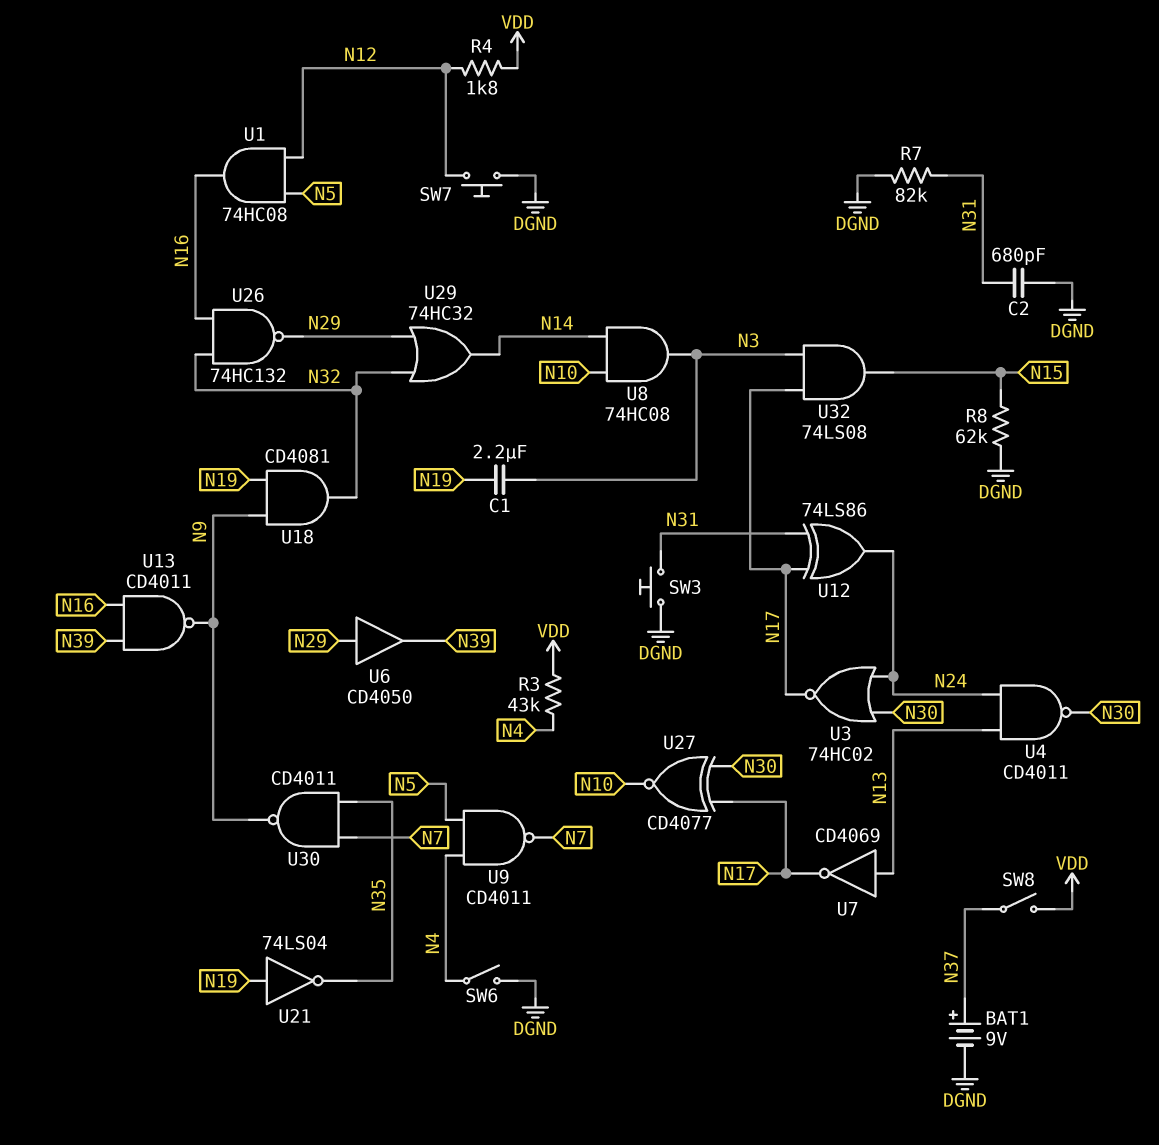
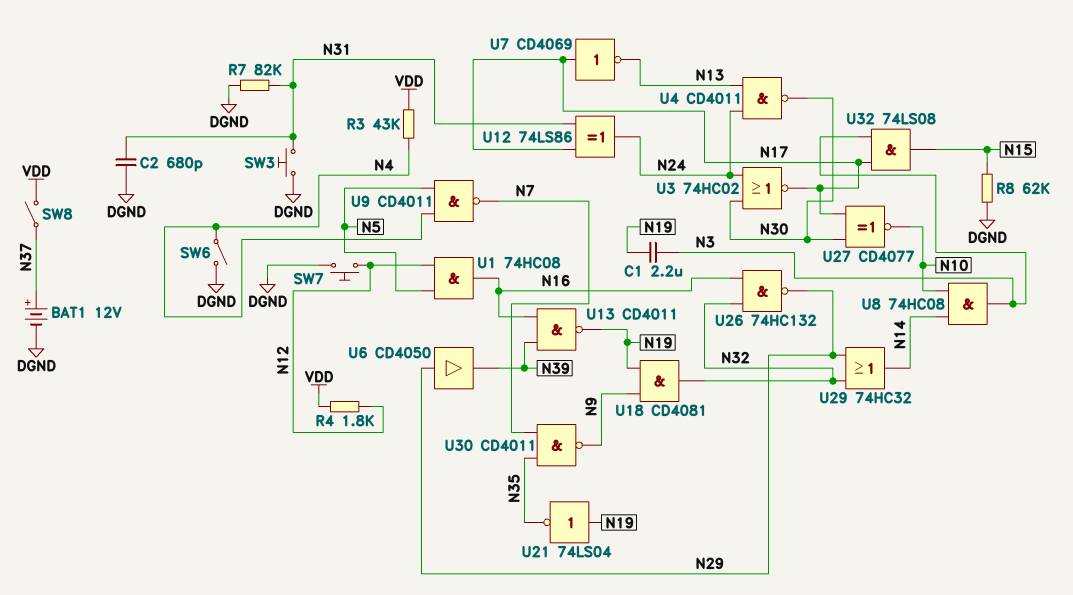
BAT1: 9V (plus N37, minus DGND) -> 12V (plus N37, minus DGND)
U7: NOT CD4069 (in N13, out N17) -> NOT CD4069 (in N17, out N13)
U13: NAND CD4011 (in N16, in N39, out N9) -> NAND CD4011 (in N16, in N39, out N19)

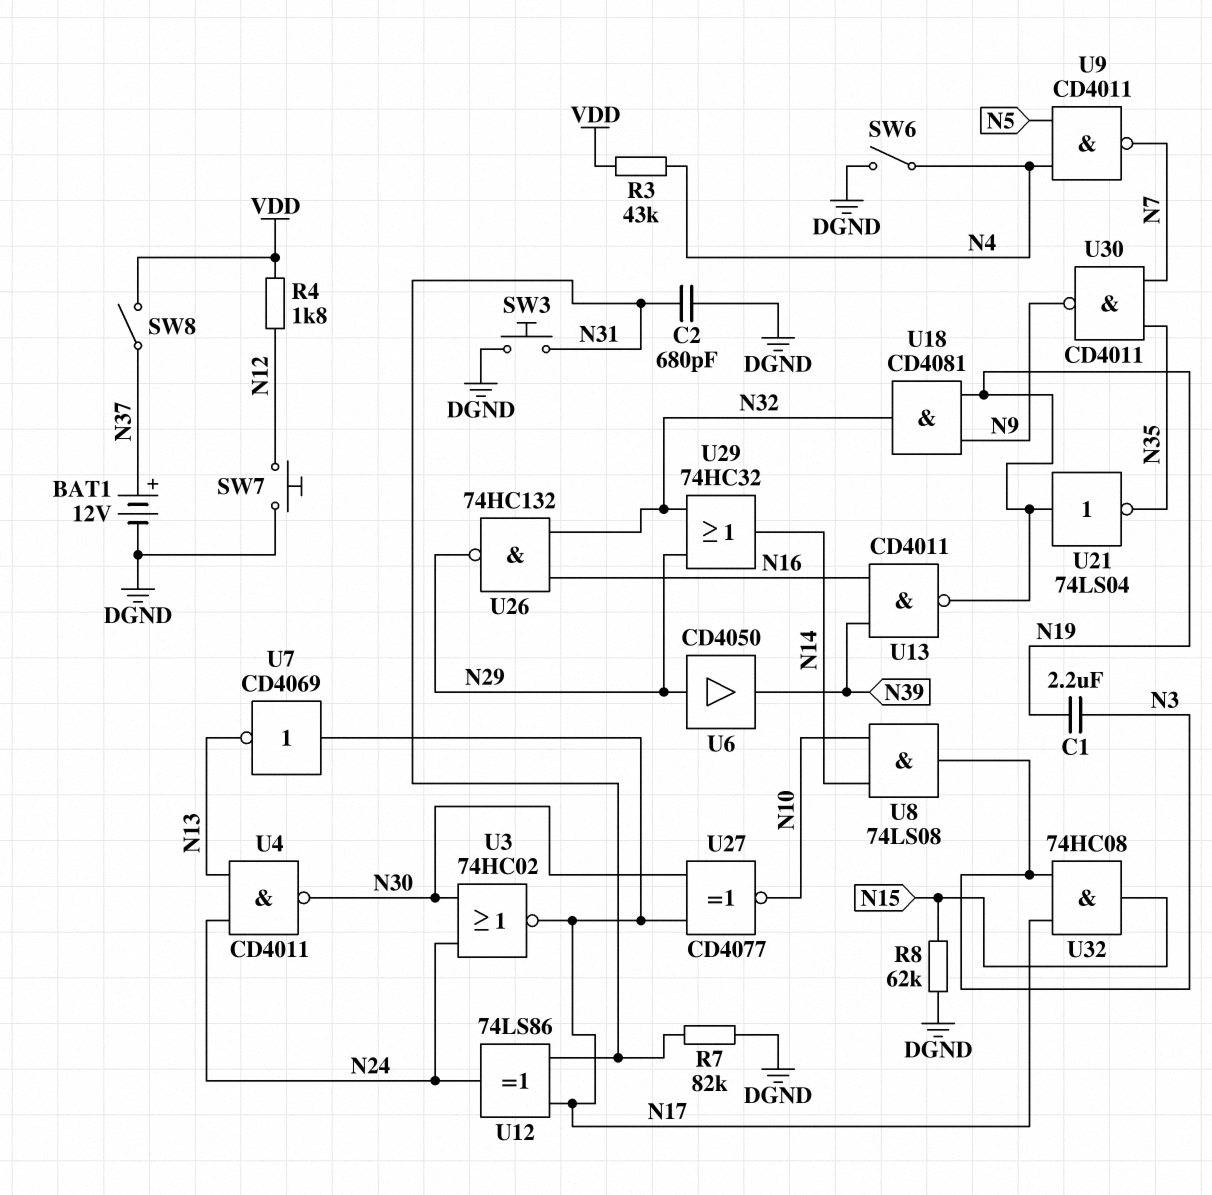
U1: AND 74HC08 (in N5, in N12, out N16) -> none
U8: AND 74HC08 (in N10, in N14, out N3) -> AND 74LS08 (in N10, in N14, out N3)
U32: AND 74LS08 (in N3, in N17, out N15) -> AND 74HC08 (in N3, in N17, out N15)

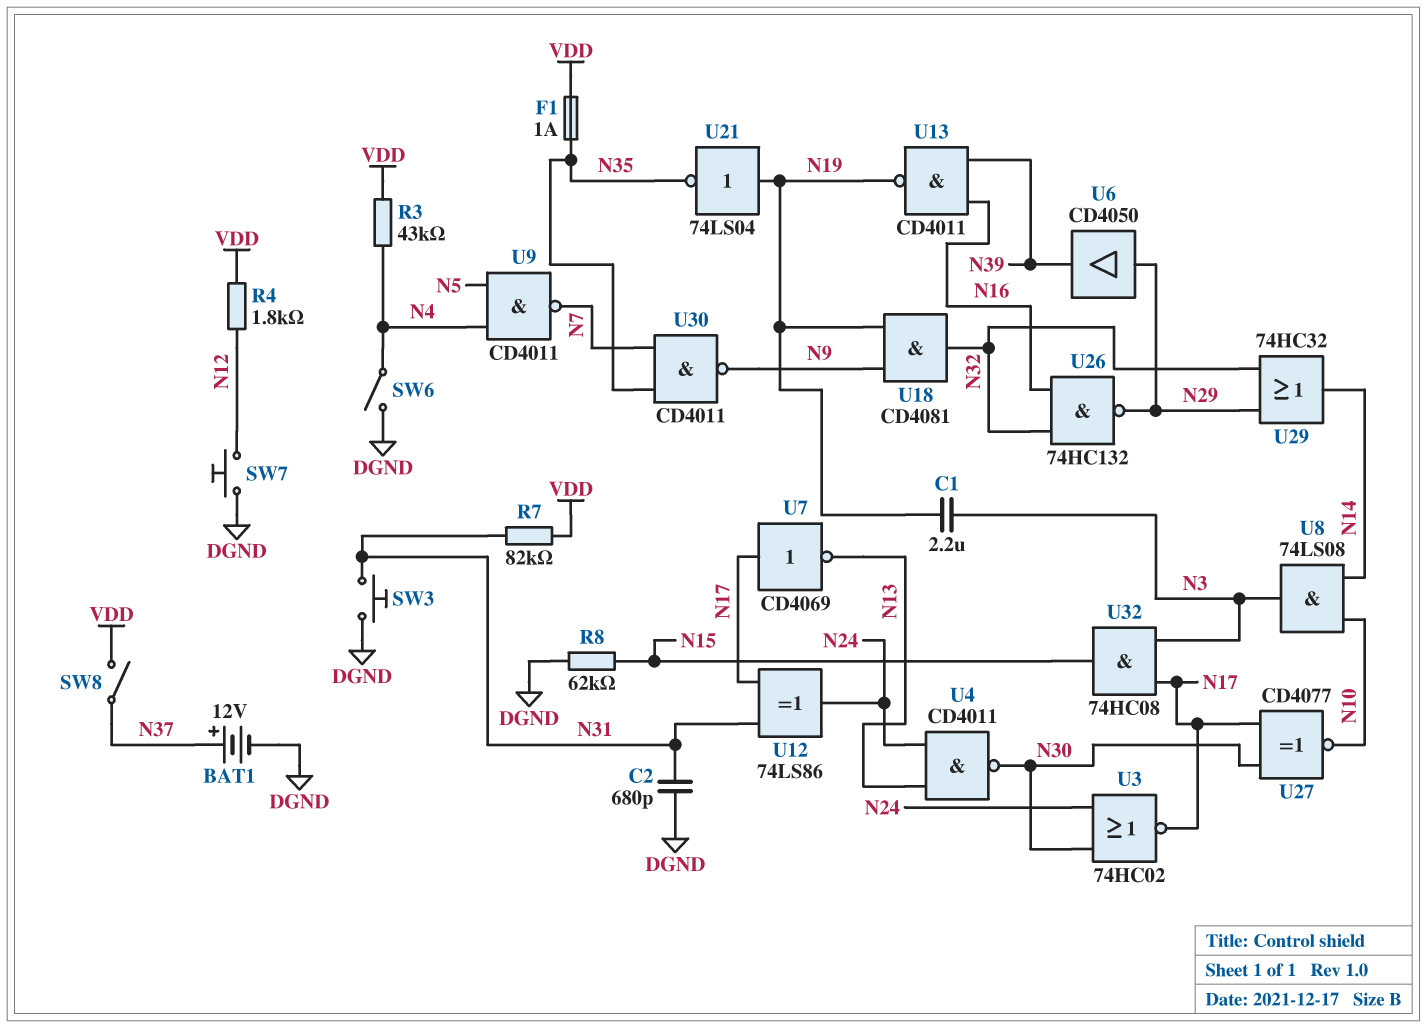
F1: none -> 1A (N35, VDD)
R7: 82k (DGND, N31) -> 82k (N31, VDD)

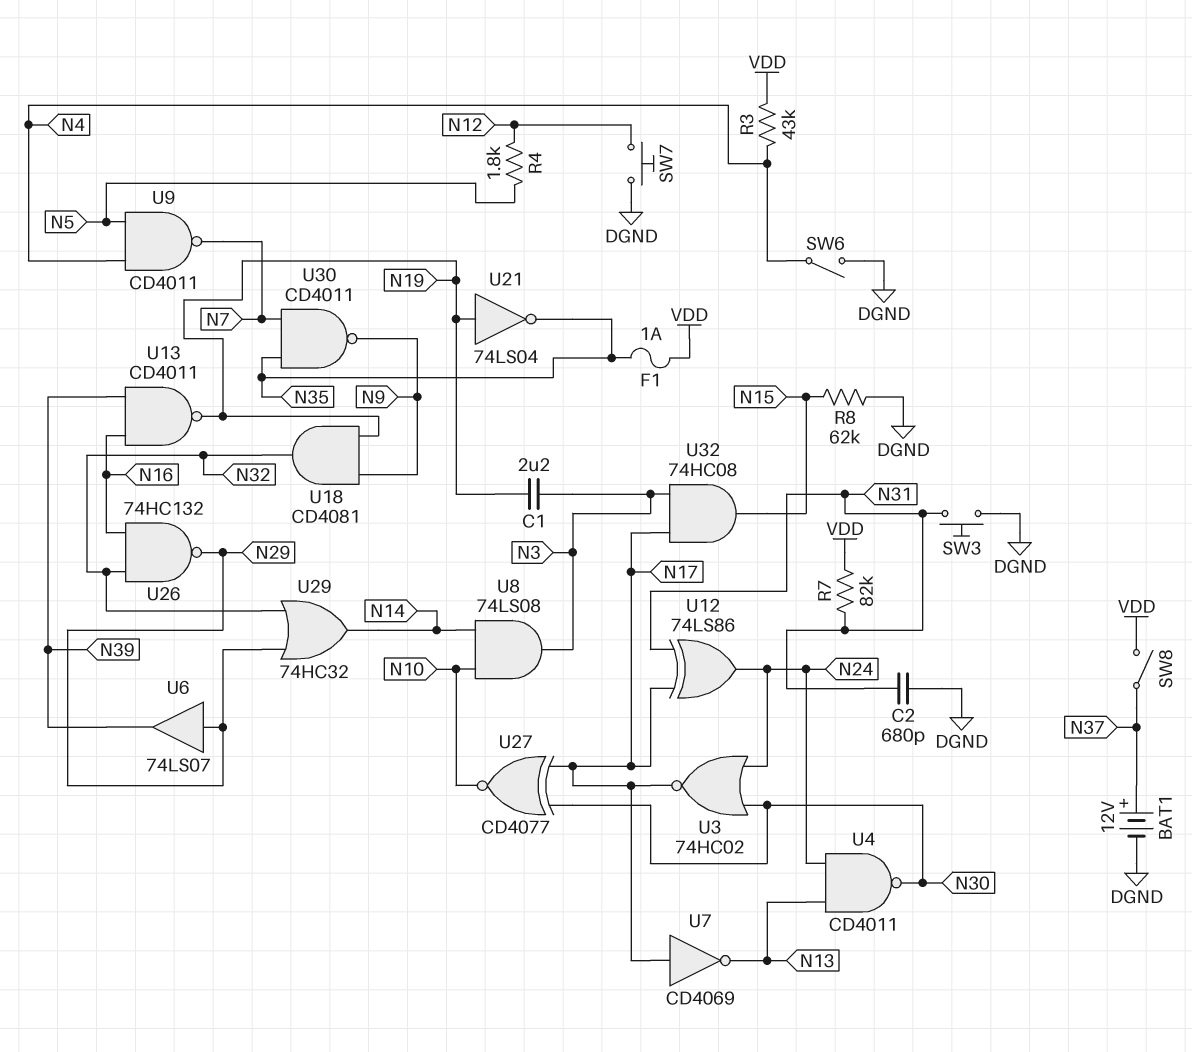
R4: 1.8k (N12, VDD) -> 1.8k (N5, N12)
U6: buffer CD4050 (in N29, out N39) -> buffer 74LS07 (in N29, out N39)

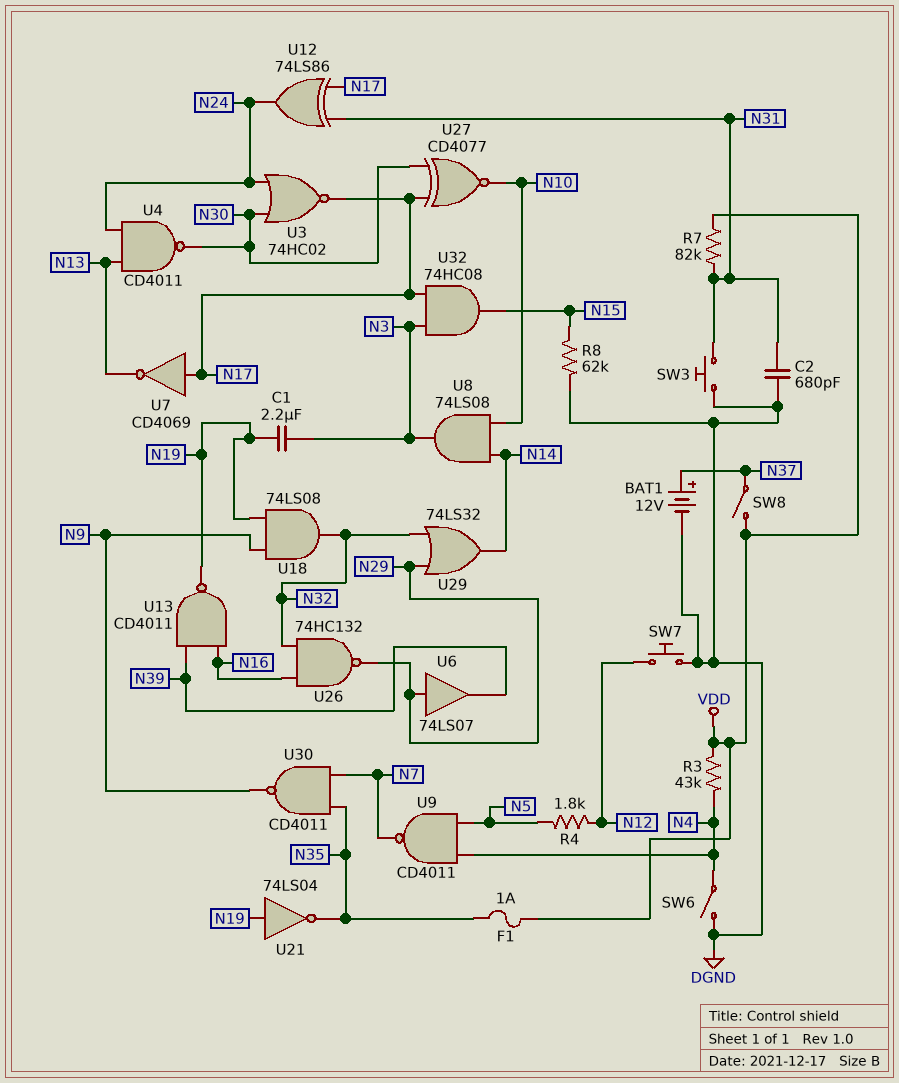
U18: AND CD4081 (in N9, in N19, out N32) -> AND 74LS08 (in N9, in N19, out N32)
U29: OR 74HC32 (in N29, in N32, out N14) -> OR 74LS32 (in N29, in N32, out N14)

